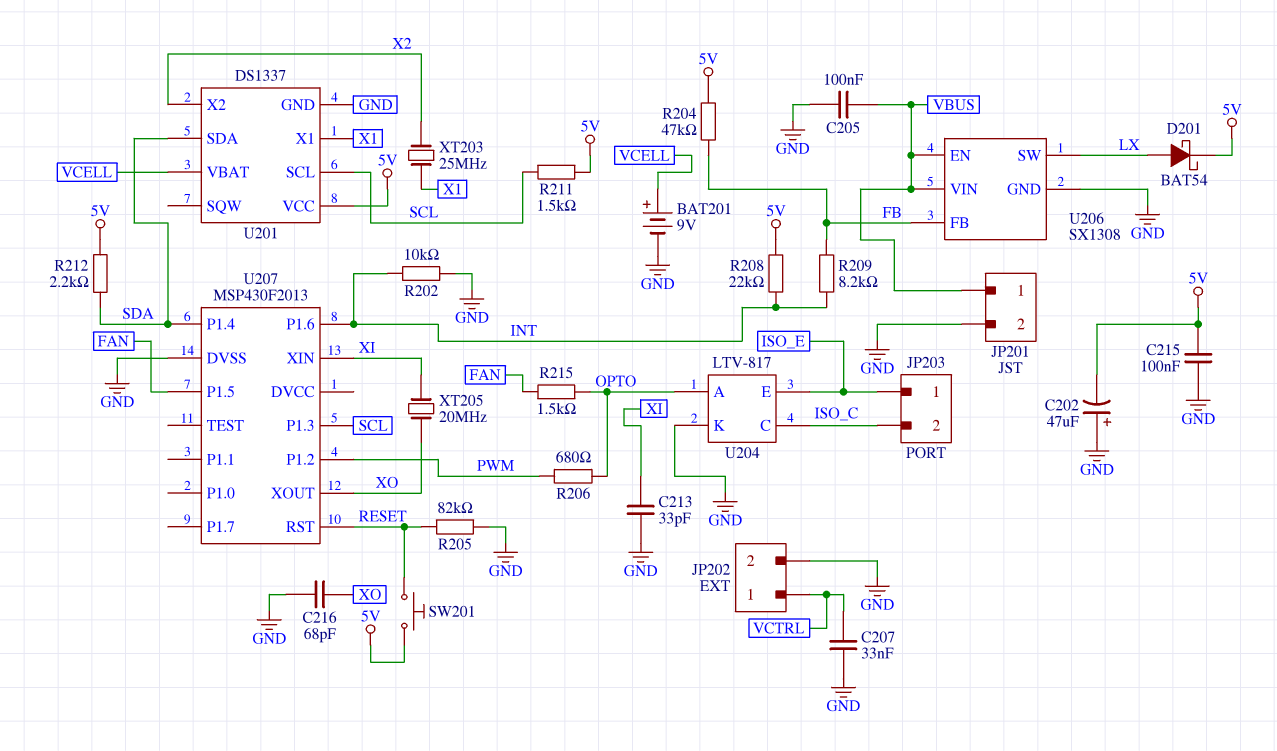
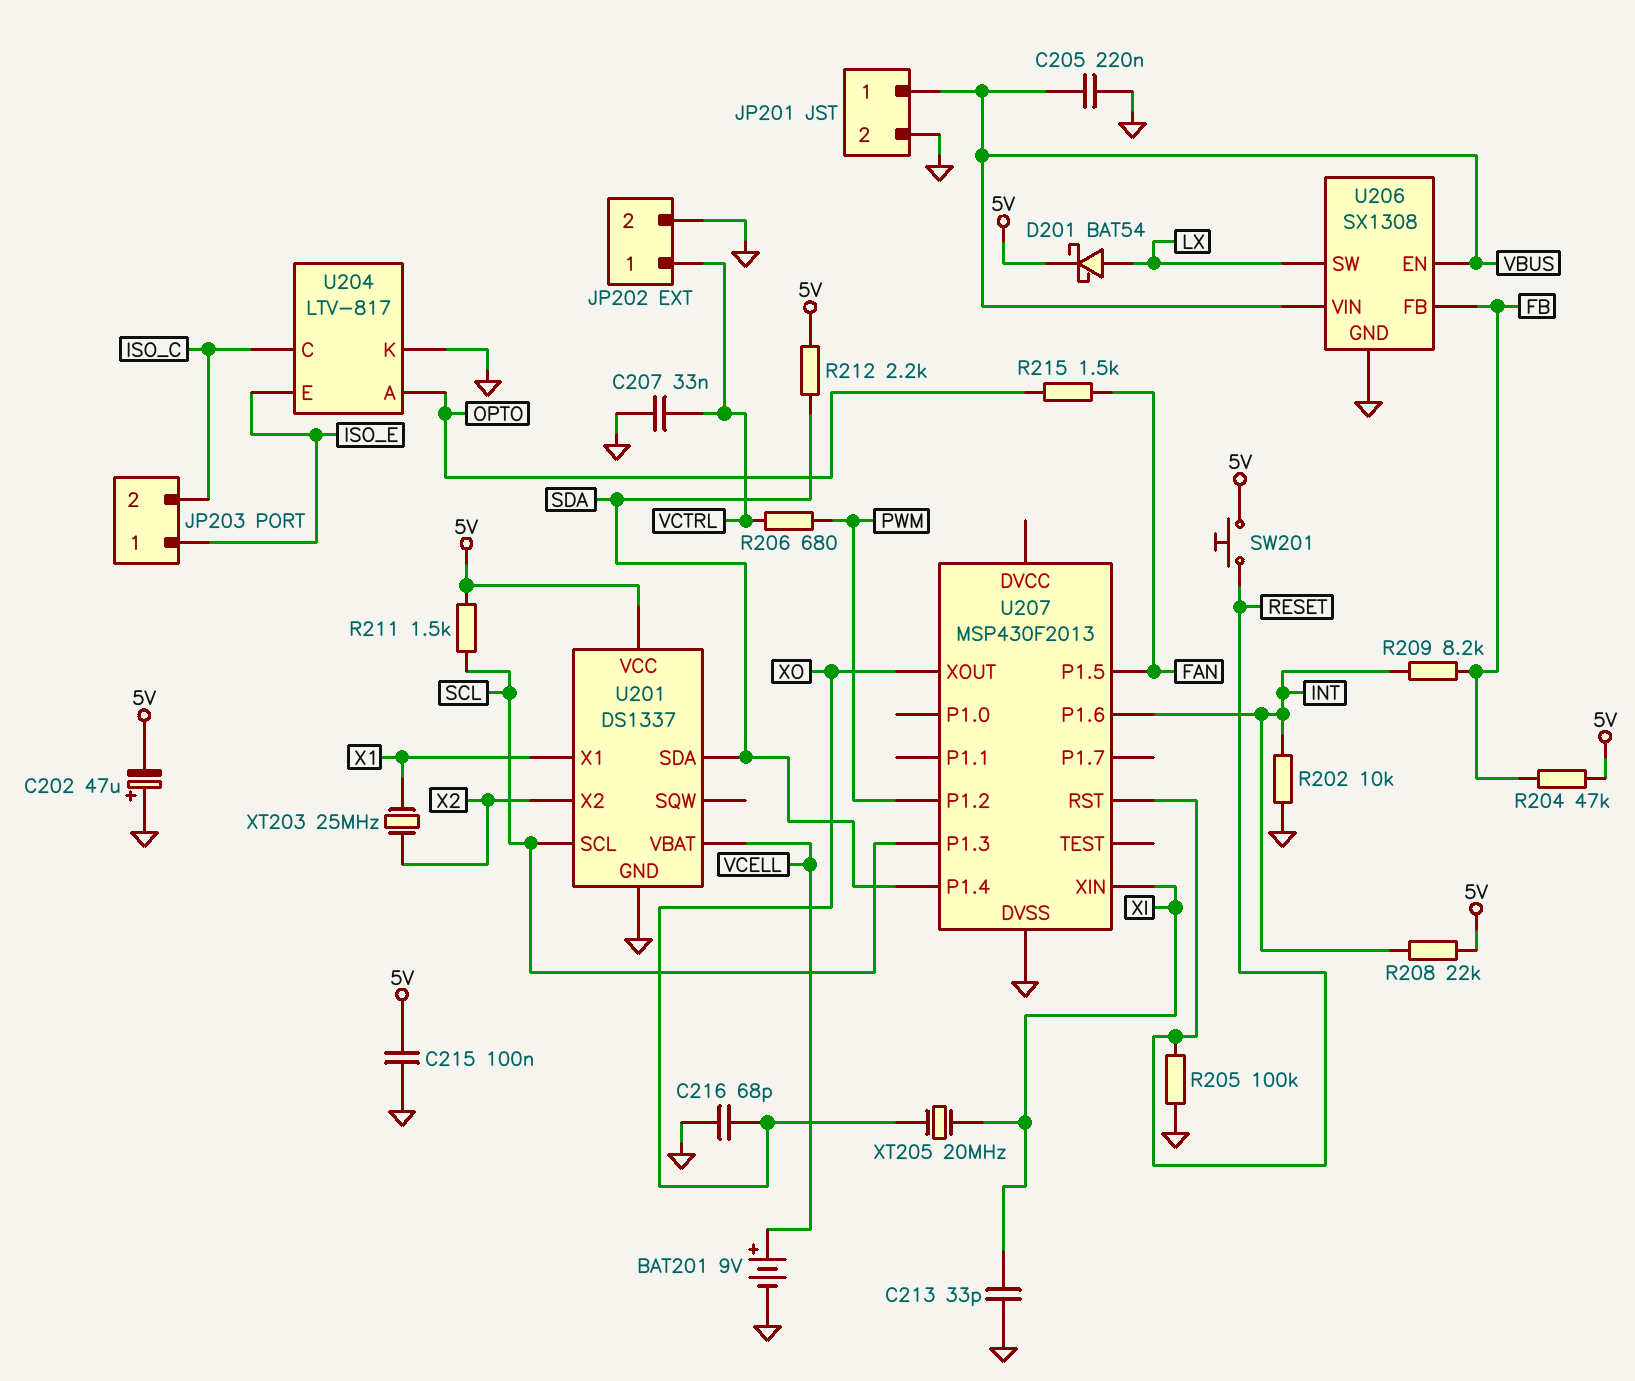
C205: 100nF (GND, VBUS) -> 220nF (GND, VBUS)
R205: 82k (GND, RESET) -> 100k (GND, RESET)
R206: 680 (OPTO, PWM) -> 680 (PWM, VCTRL)

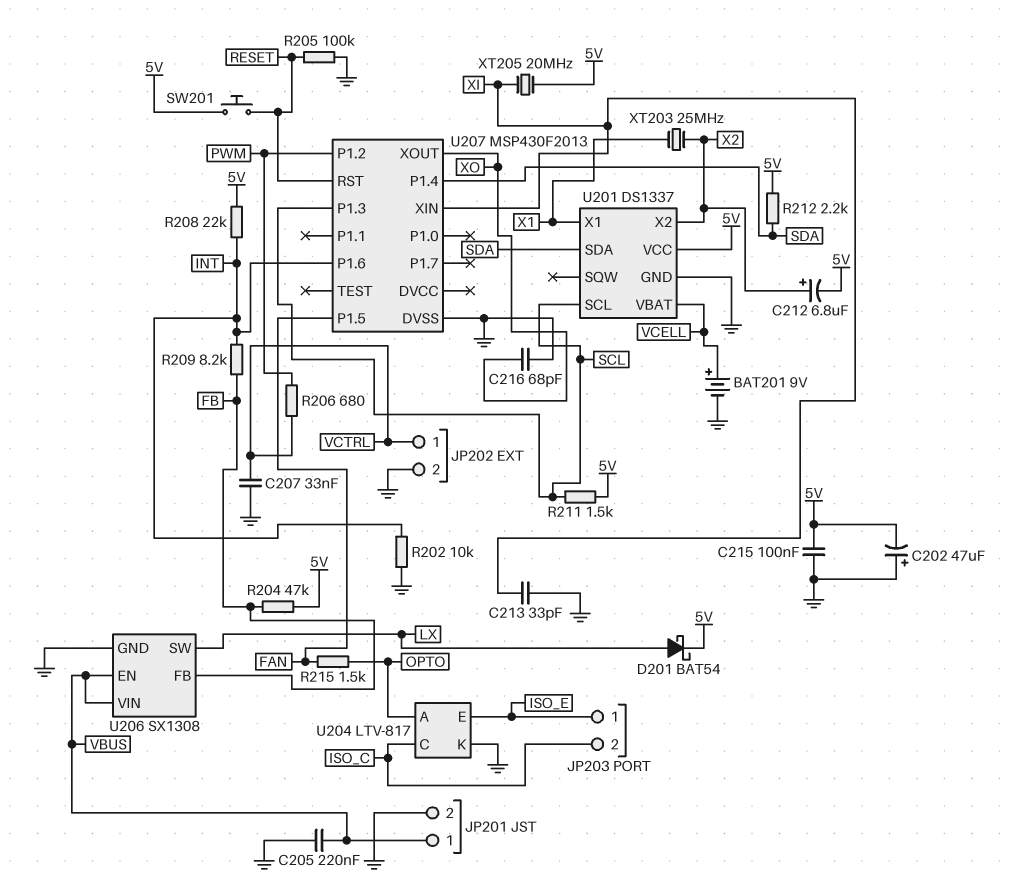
C212: none -> 6.8uF (plus X2, minus 5V)
XT205: 20MHz (XI, XO) -> 20MHz (5V, XI)

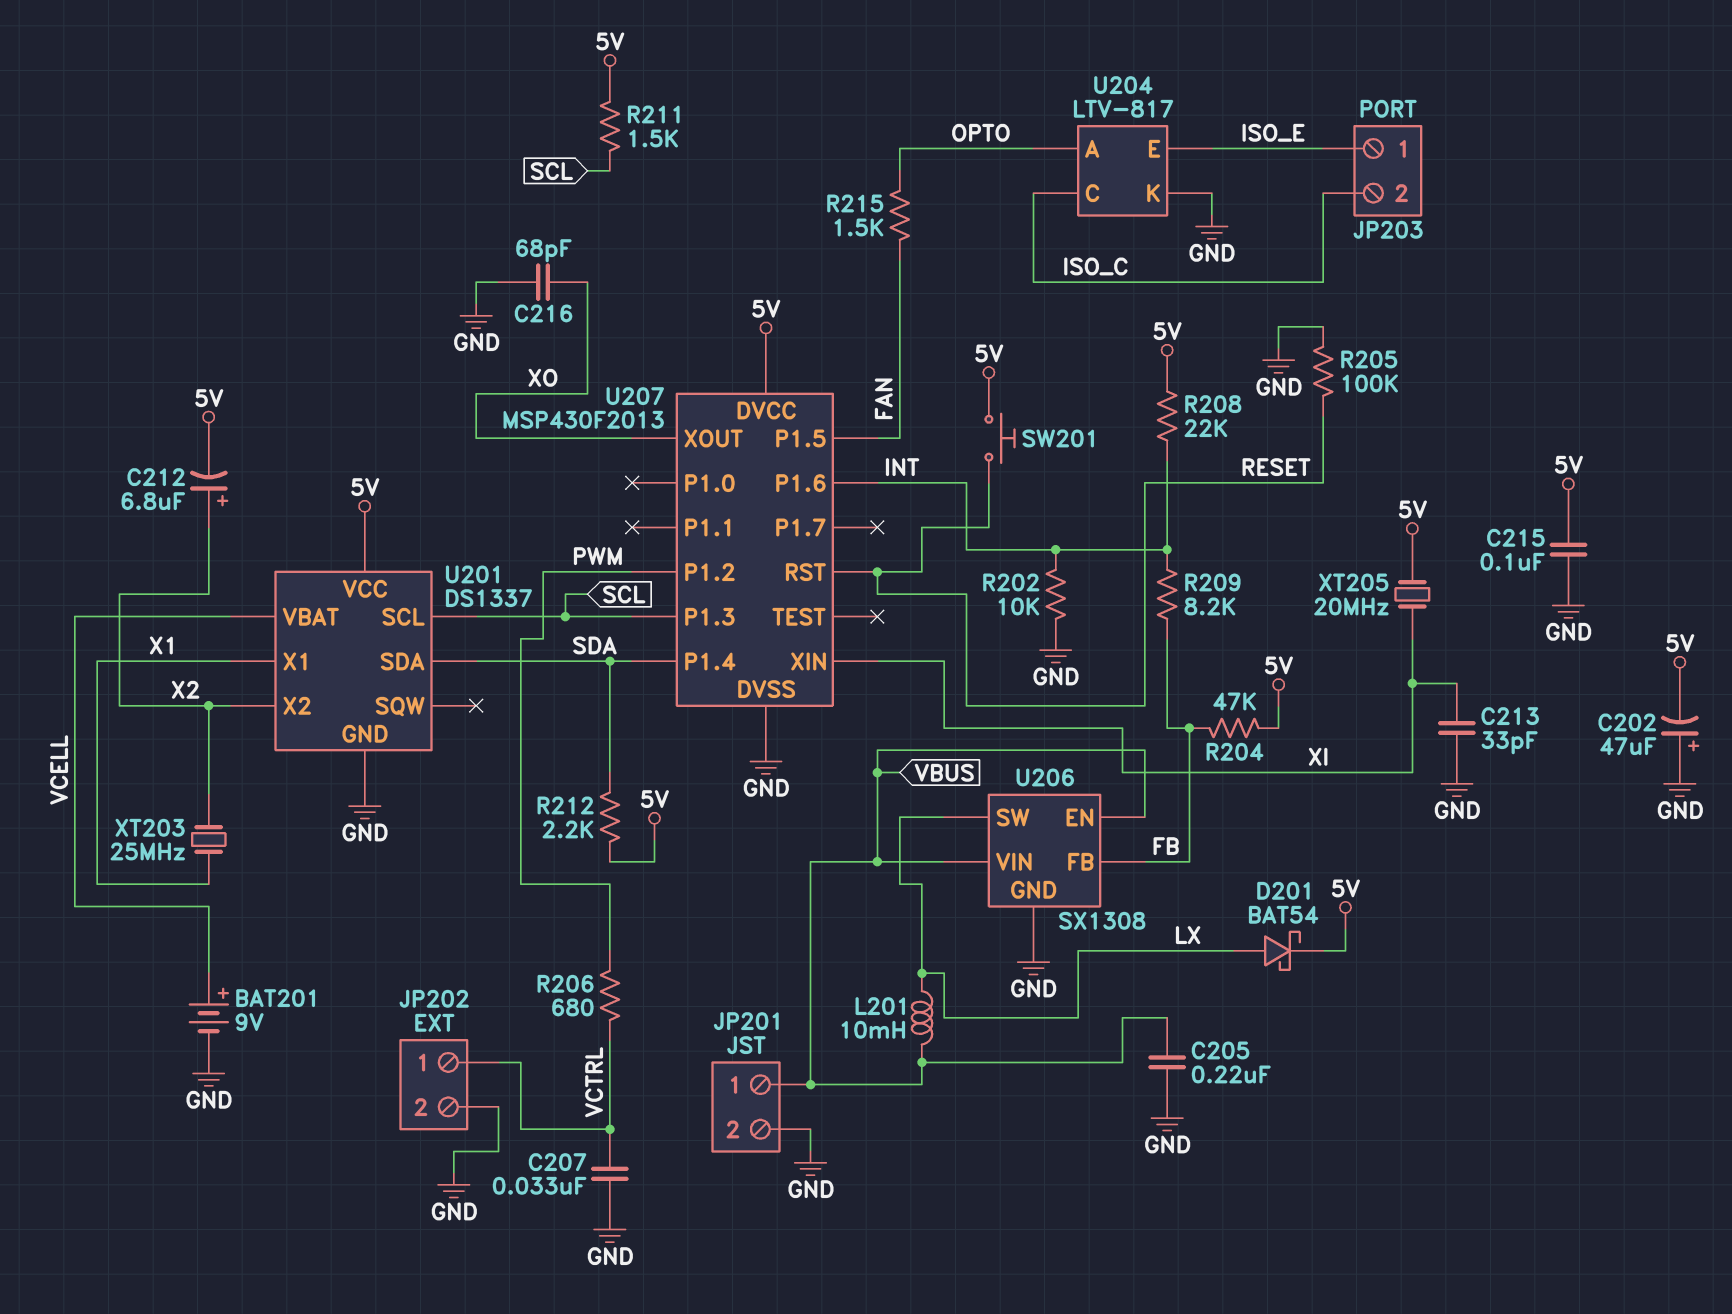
L201: none -> 10mH (LX, VBUS)
U207 pin DVCC: none -> 5V

